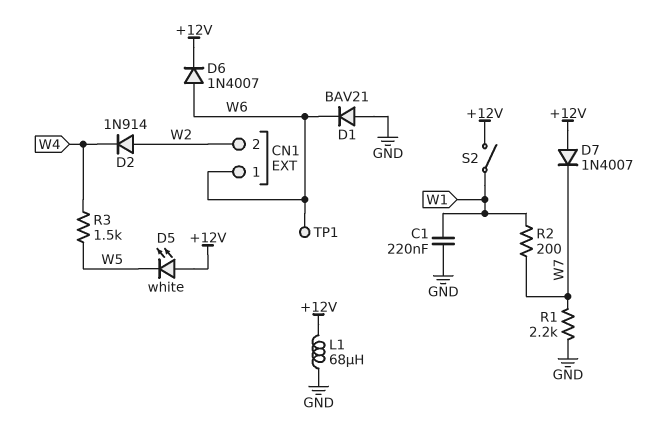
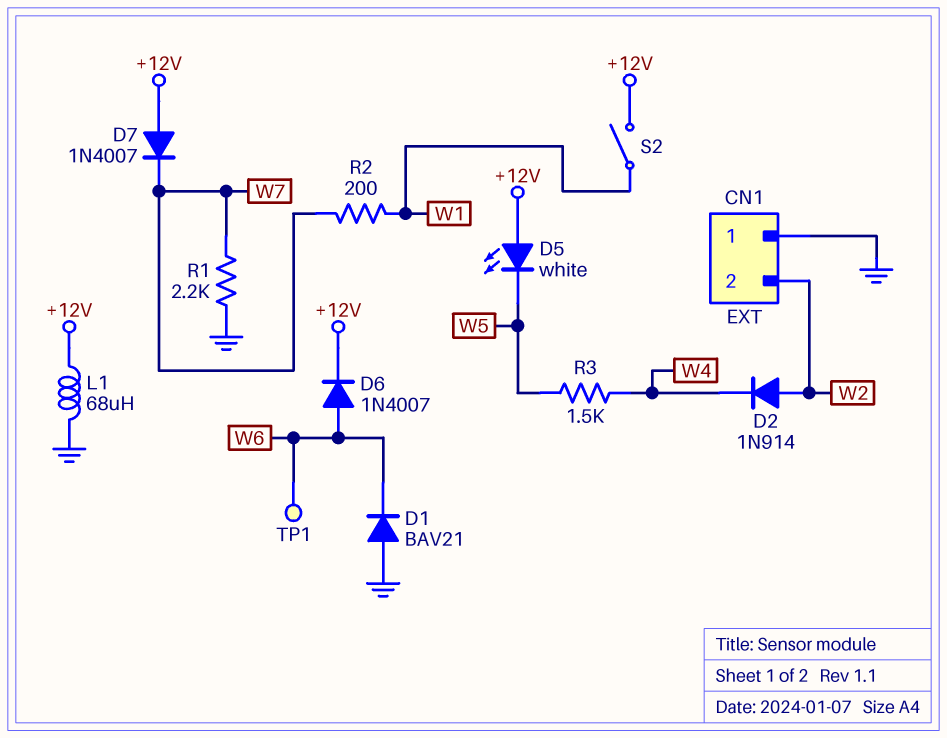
C1: 220nF (GND, W1) -> none
CN1 pin 1: W6 -> GND

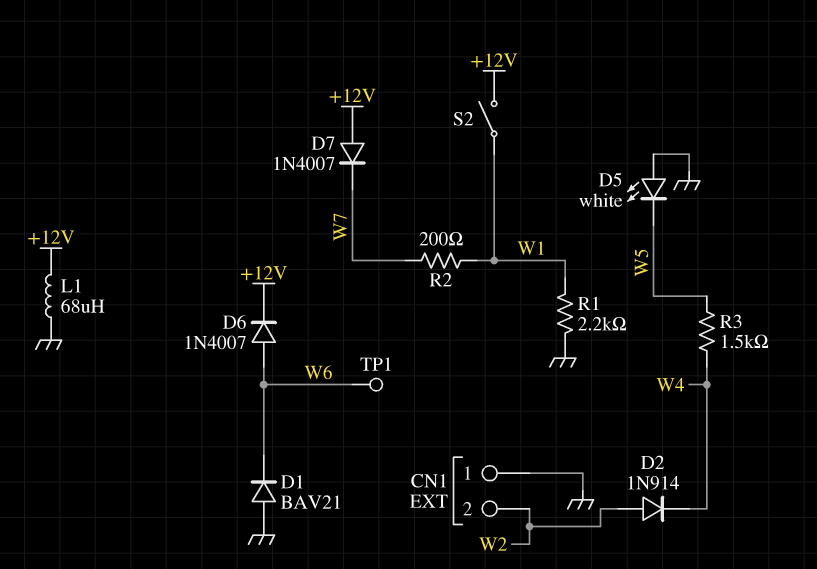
D5: LED white (A +12V, K W5) -> LED white (A GND, K W5)
R1: 2.2k (GND, W7) -> 2.2k (GND, W1)

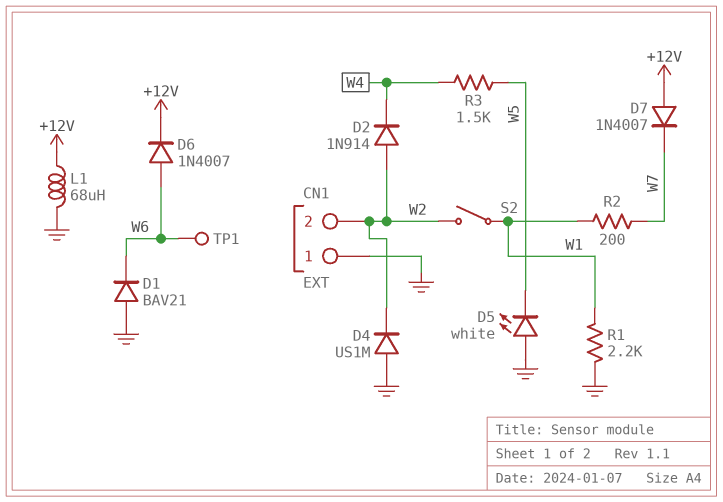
D4: none -> diode US1M (A GND, K W2)
S2: switch (+12V, W1) -> switch (W1, W2)

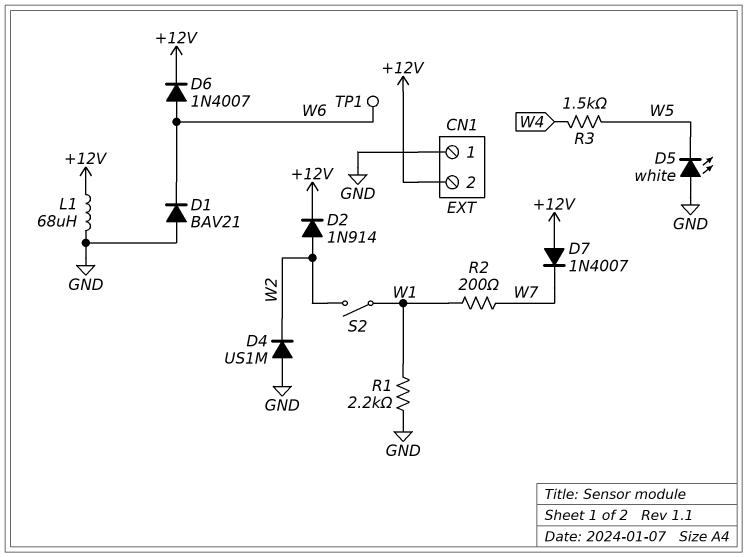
CN1 pin 2: W2 -> +12V
D2: diode 1N914 (A W2, K W4) -> diode 1N914 (A W2, K +12V)

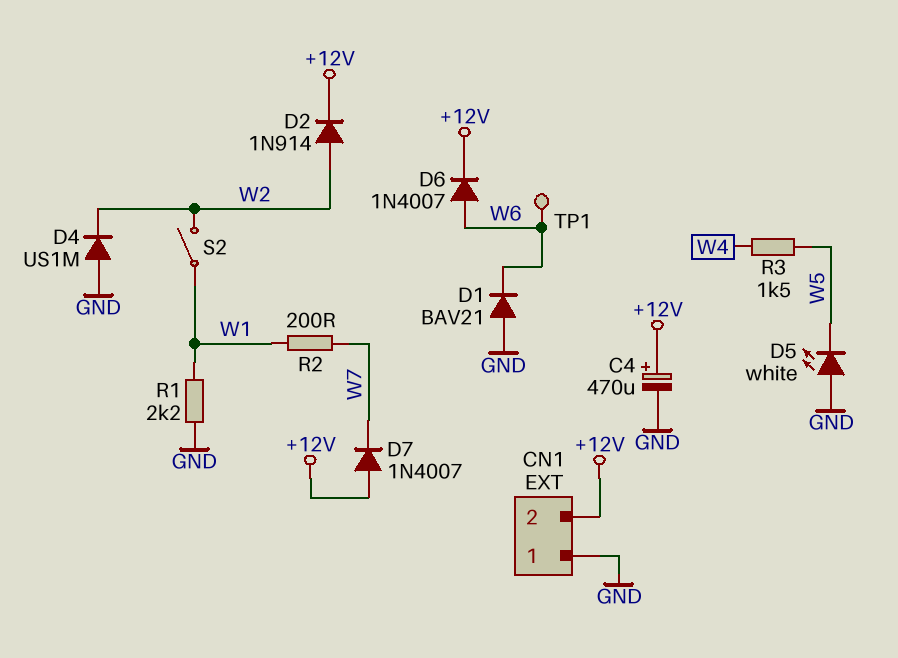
C4: none -> 470uF (plus +12V, minus GND)
L1: 68uH (+12V, GND) -> none

